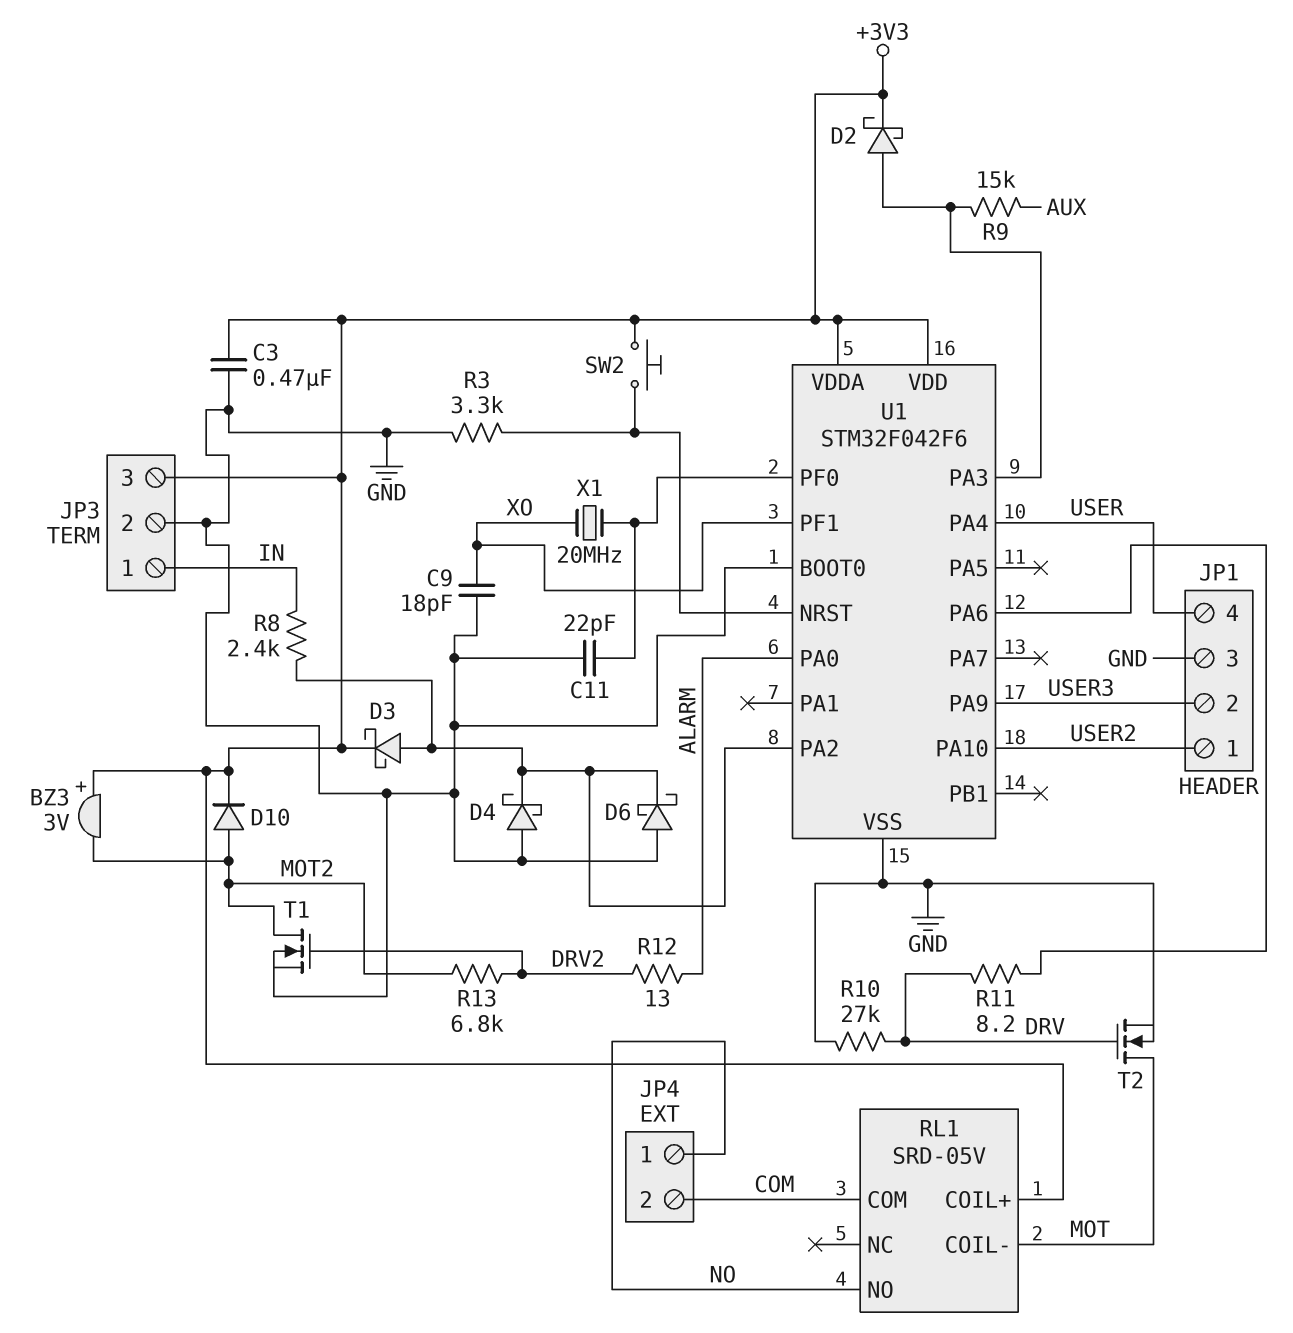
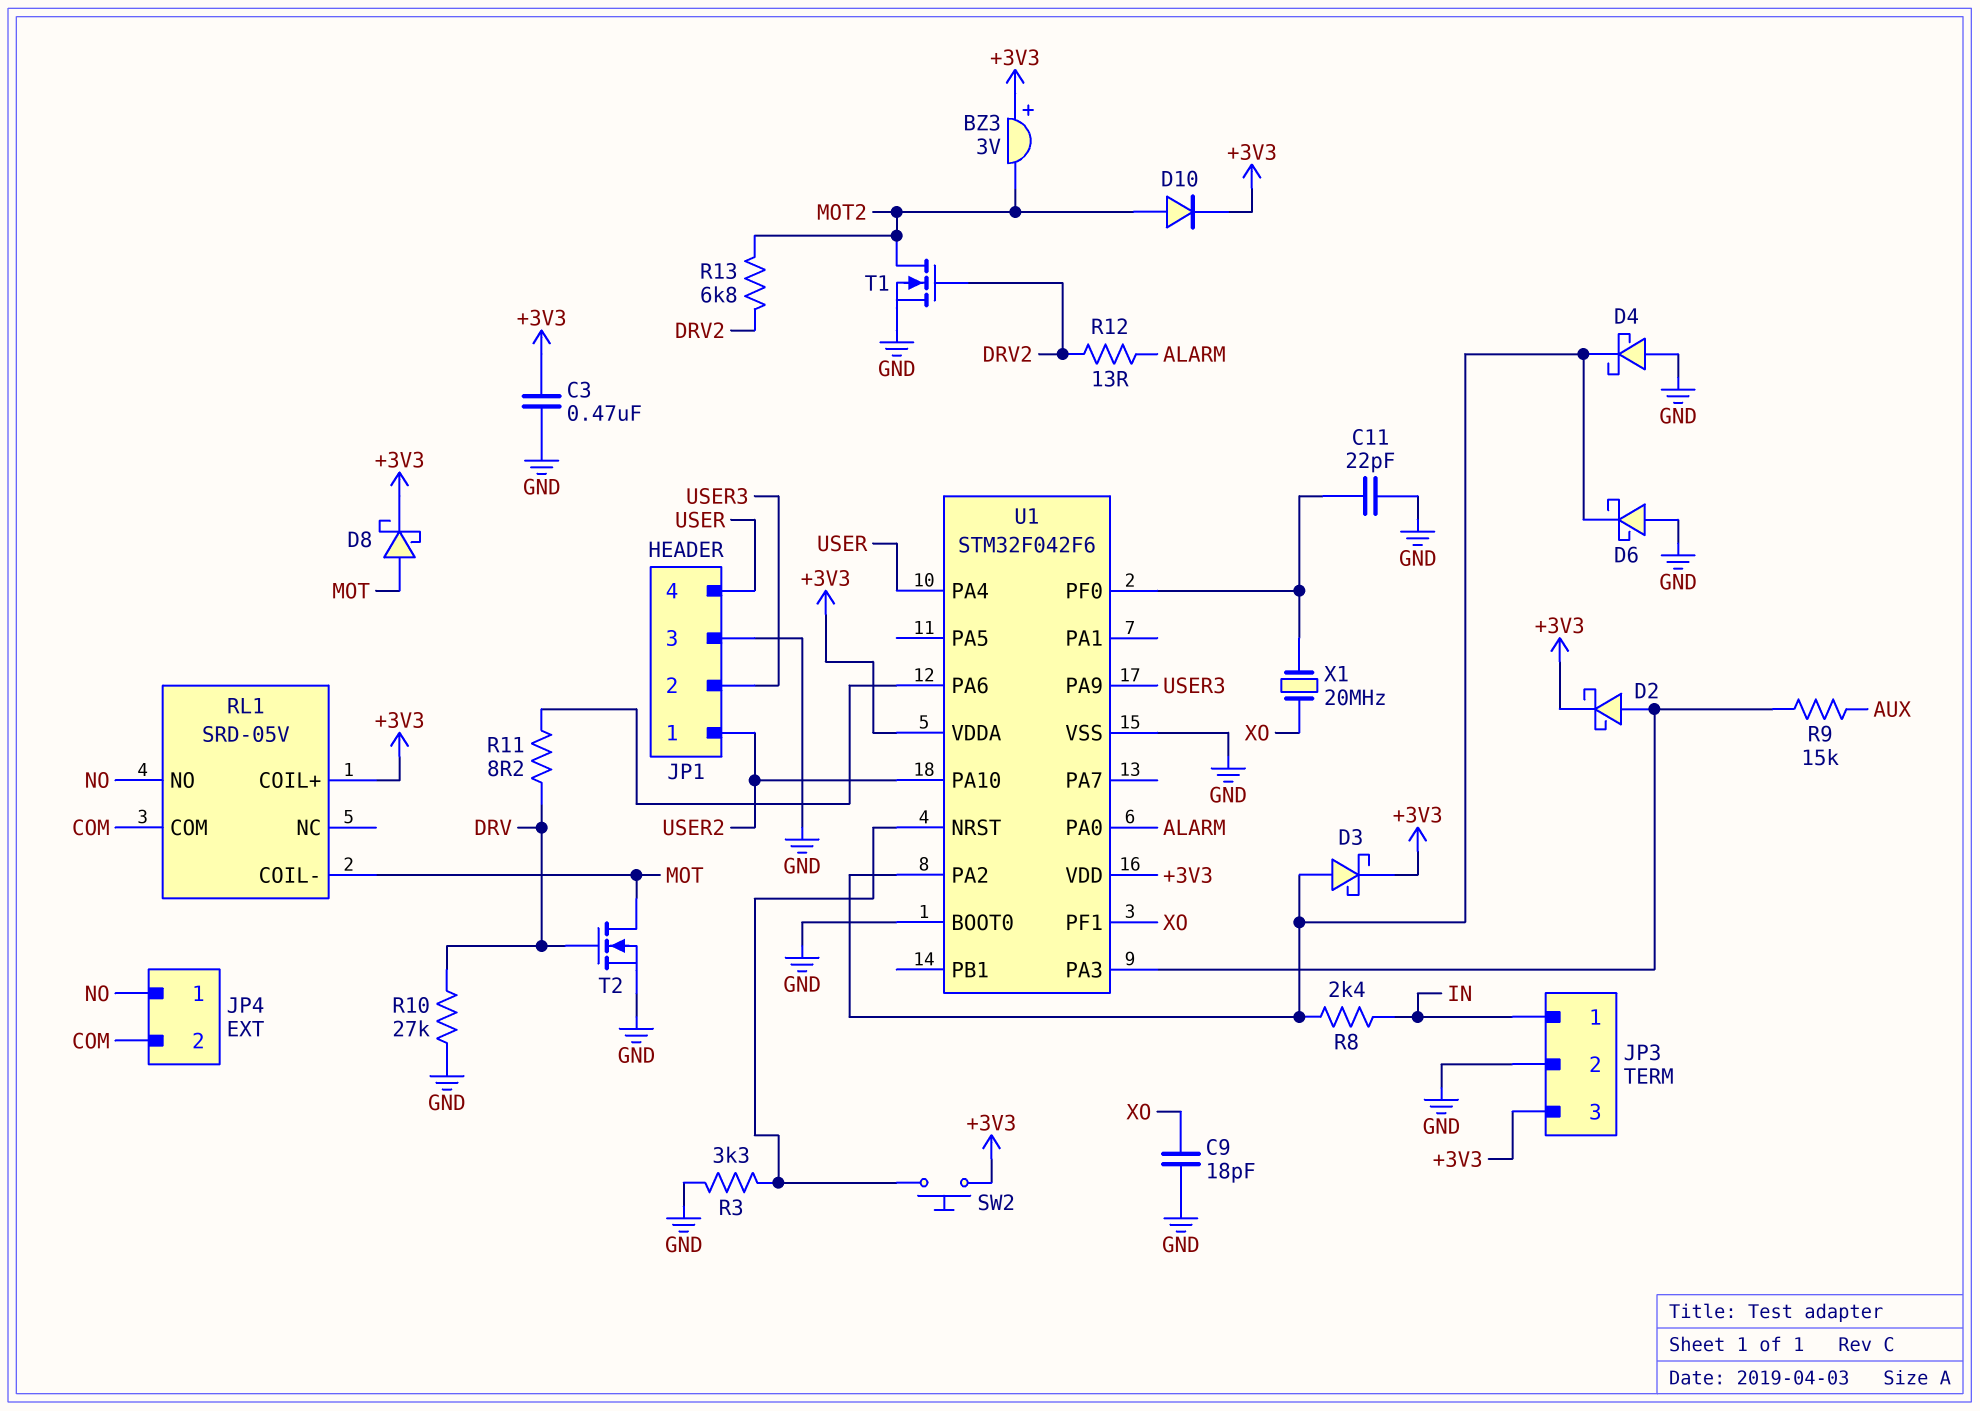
D8: none -> schottky (A MOT, K +3V3)

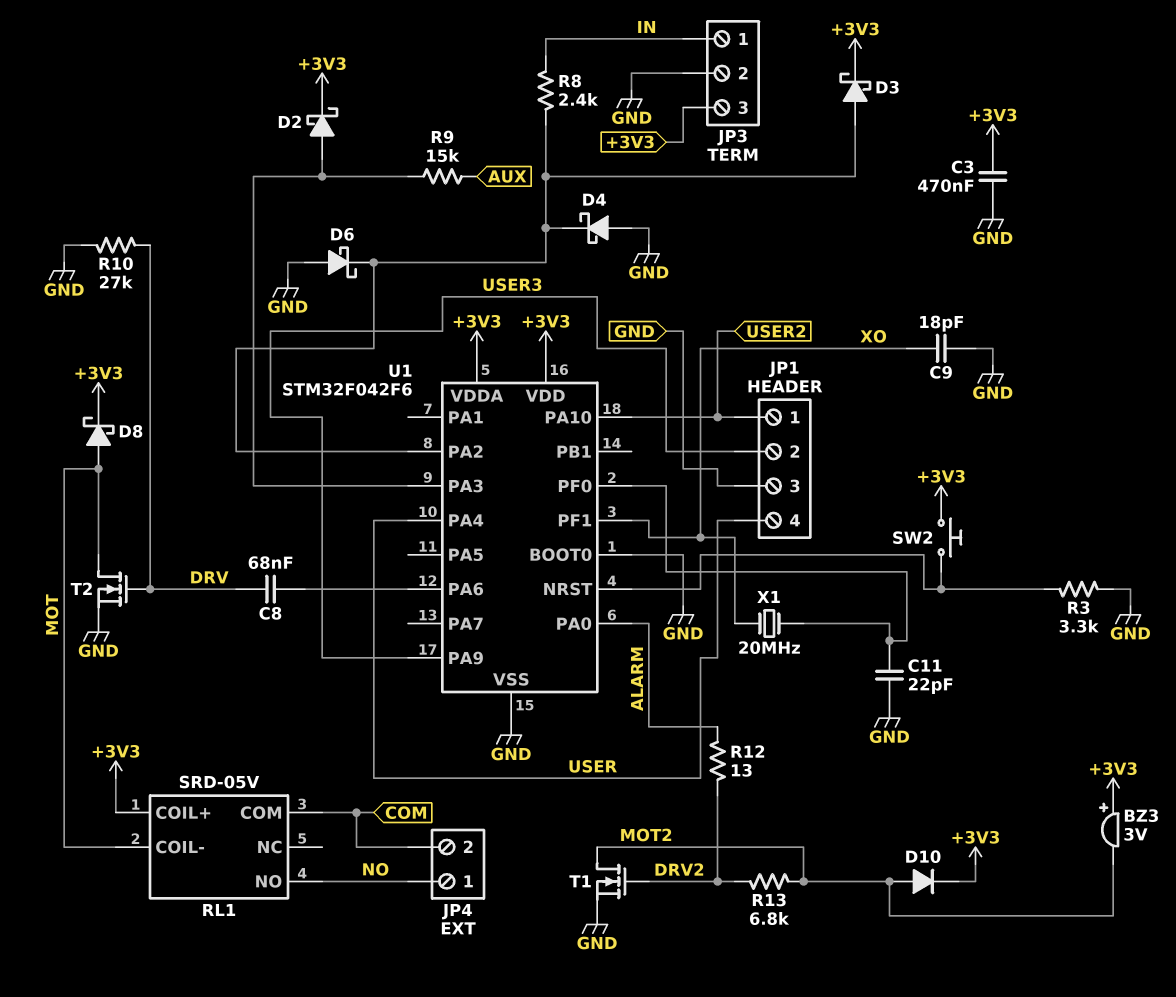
C8: none -> 68nF (DRV, U1/PA6)
R11: 8.2 (DRV, U1/PA6) -> none

